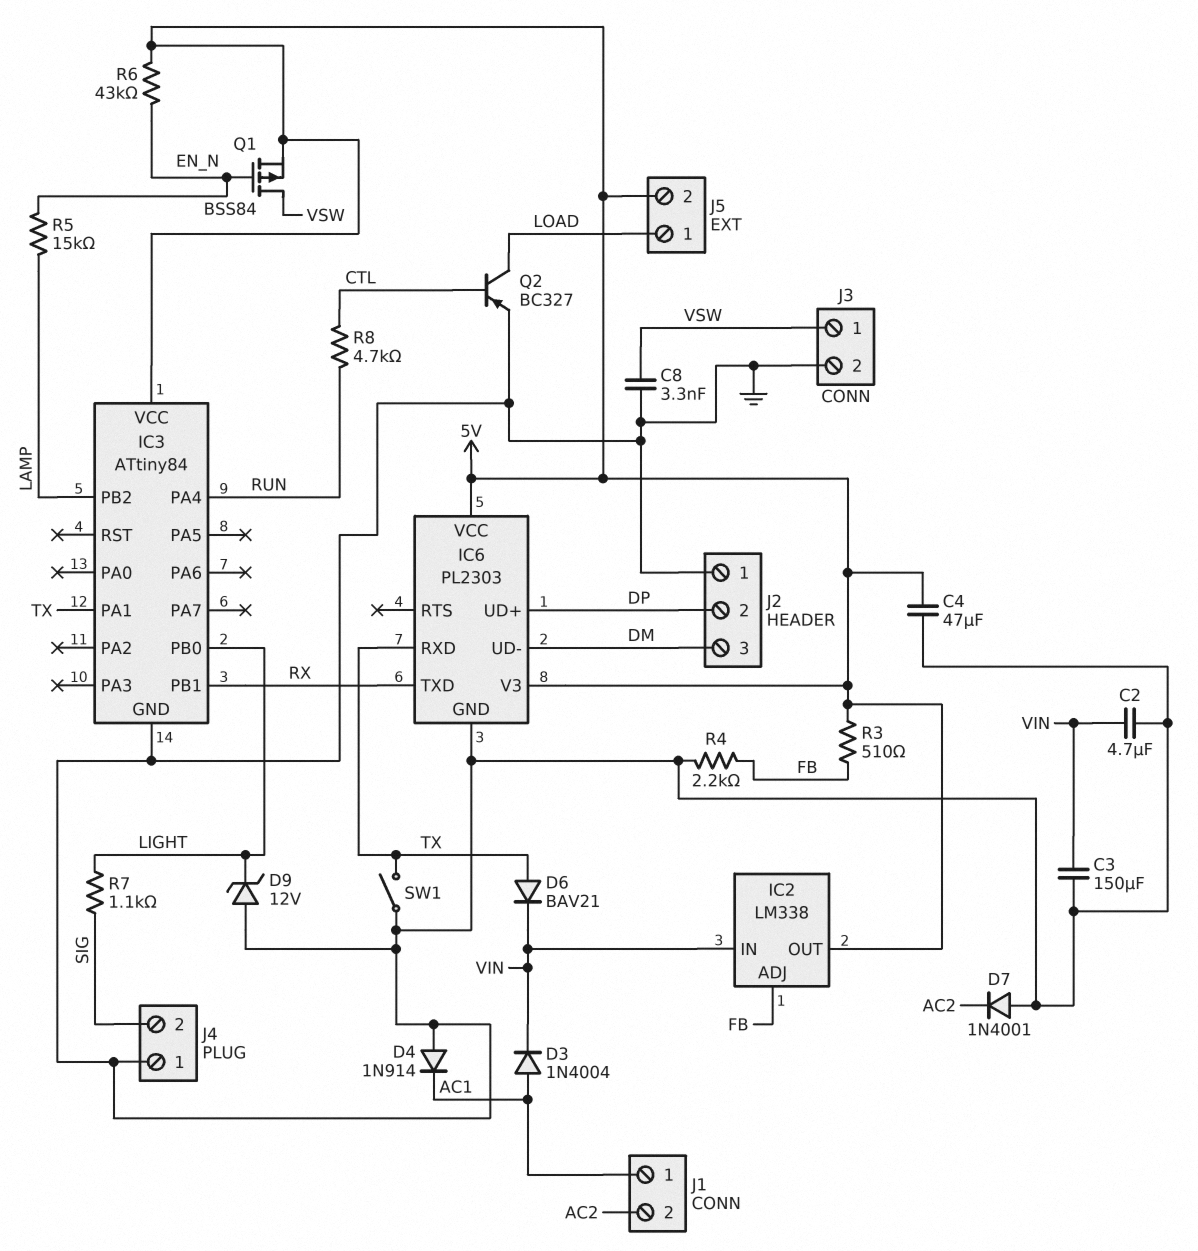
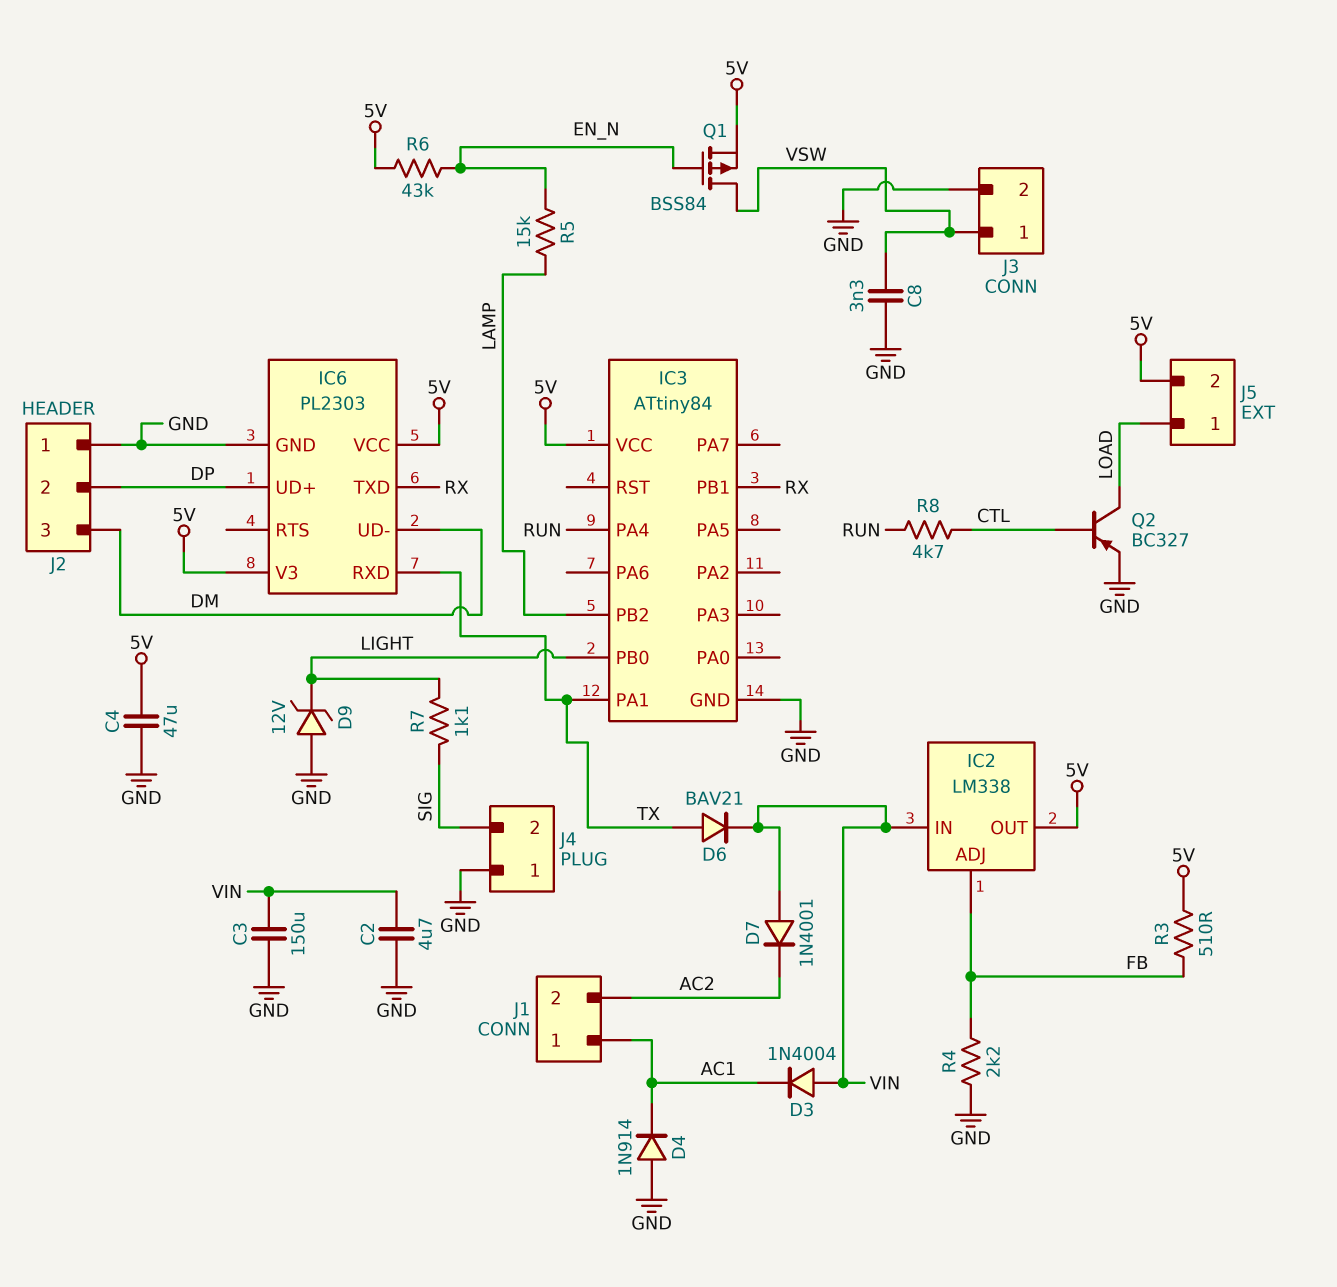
D3: diode 1N4004 (A AC1, K VIN) -> diode 1N4004 (A VIN, K AC1)
D7: diode 1N4001 (A GND, K AC2) -> diode 1N4001 (A VIN, K AC2)
SW1: switch (GND, TX) -> none

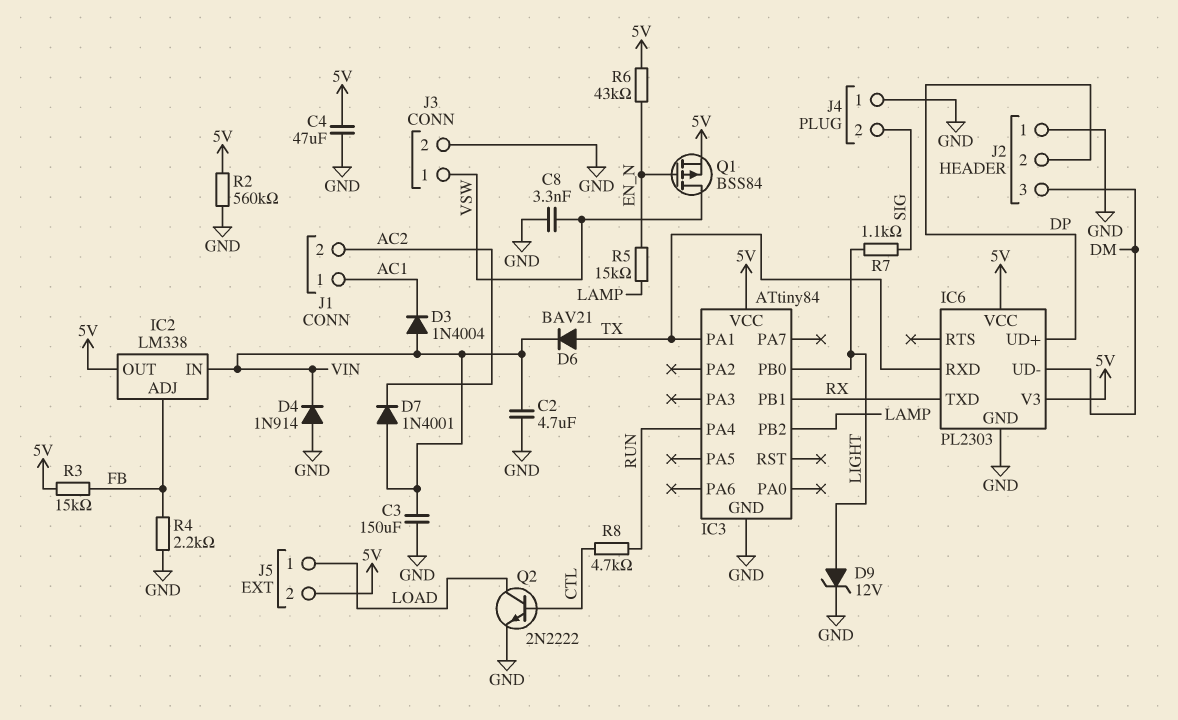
D4: diode 1N914 (A GND, K AC1) -> diode 1N914 (A GND, K VIN)
D9: zener 12V (A GND, K LIGHT) -> zener 12V (A LIGHT, K GND)
Q2: PNP BC327 (B CTL, C LOAD, E GND) -> NPN 2N2222 (B CTL, C LOAD, E GND)
R2: none -> 560k (5V, GND)
R3: 510 (5V, FB) -> 15k (5V, FB)

